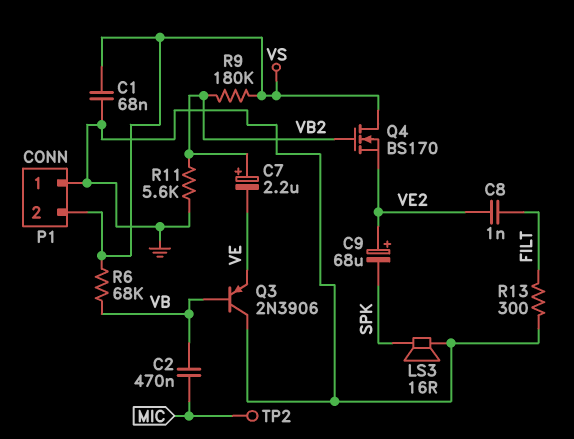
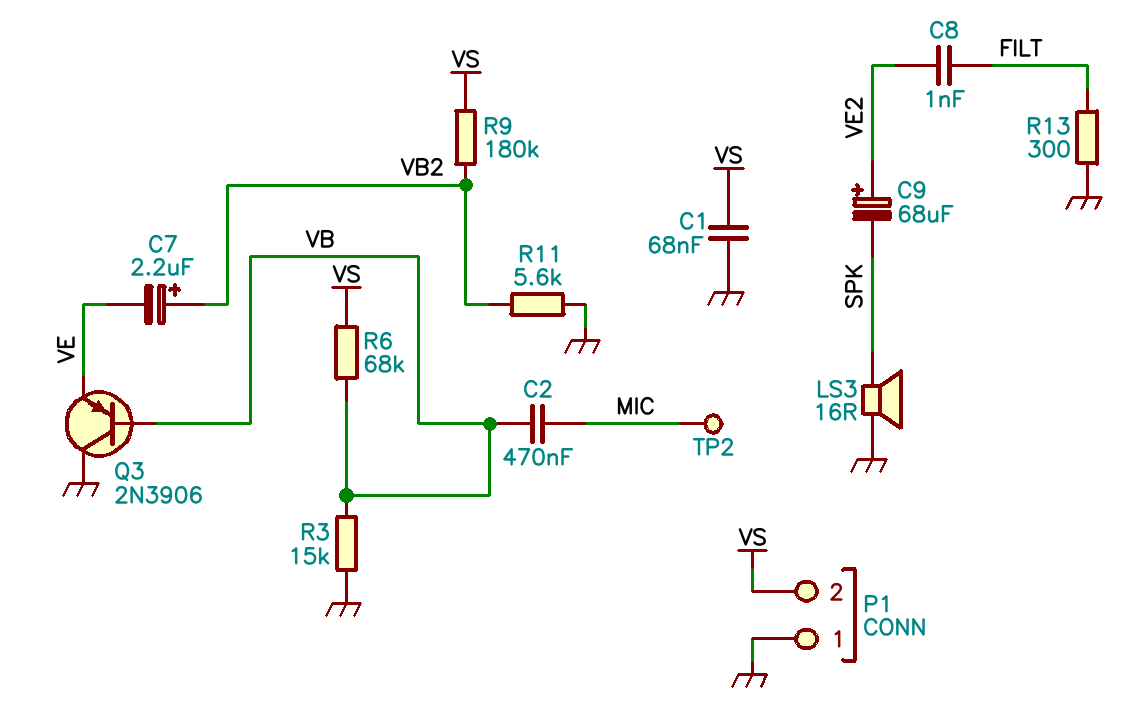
Q4: NMOS BS170 (G VB2, D VS, S VE2) -> none
R3: none -> 15k (GND, VB)

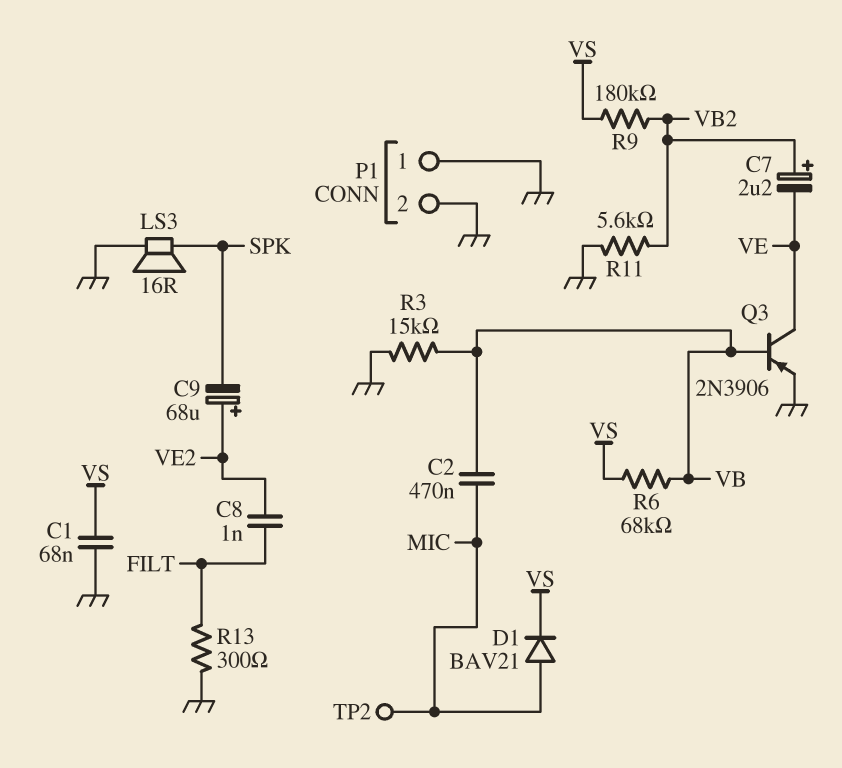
D1: none -> diode BAV21 (A MIC, K VS)
P1 pin 2: VS -> GND
Q3: PNP 2N3906 (B VB, C GND, E VE) -> PNP 2N3906 (B VB, C VE, E GND)

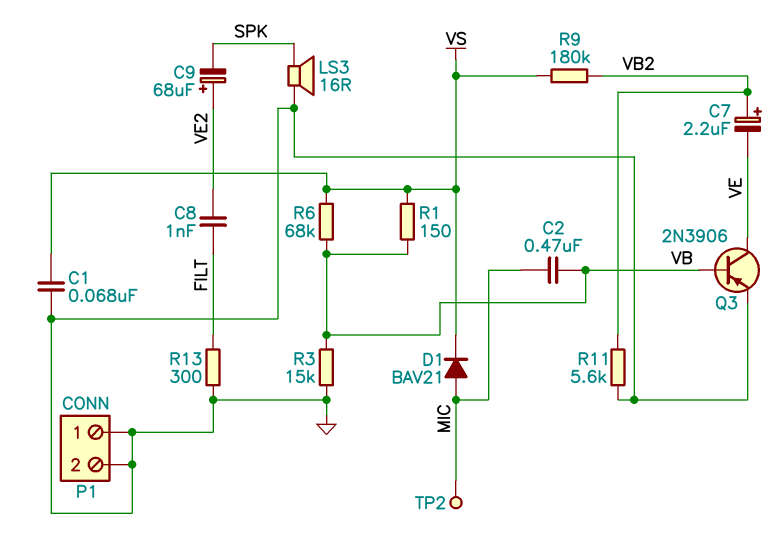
R1: none -> 150 (VB, VS)

